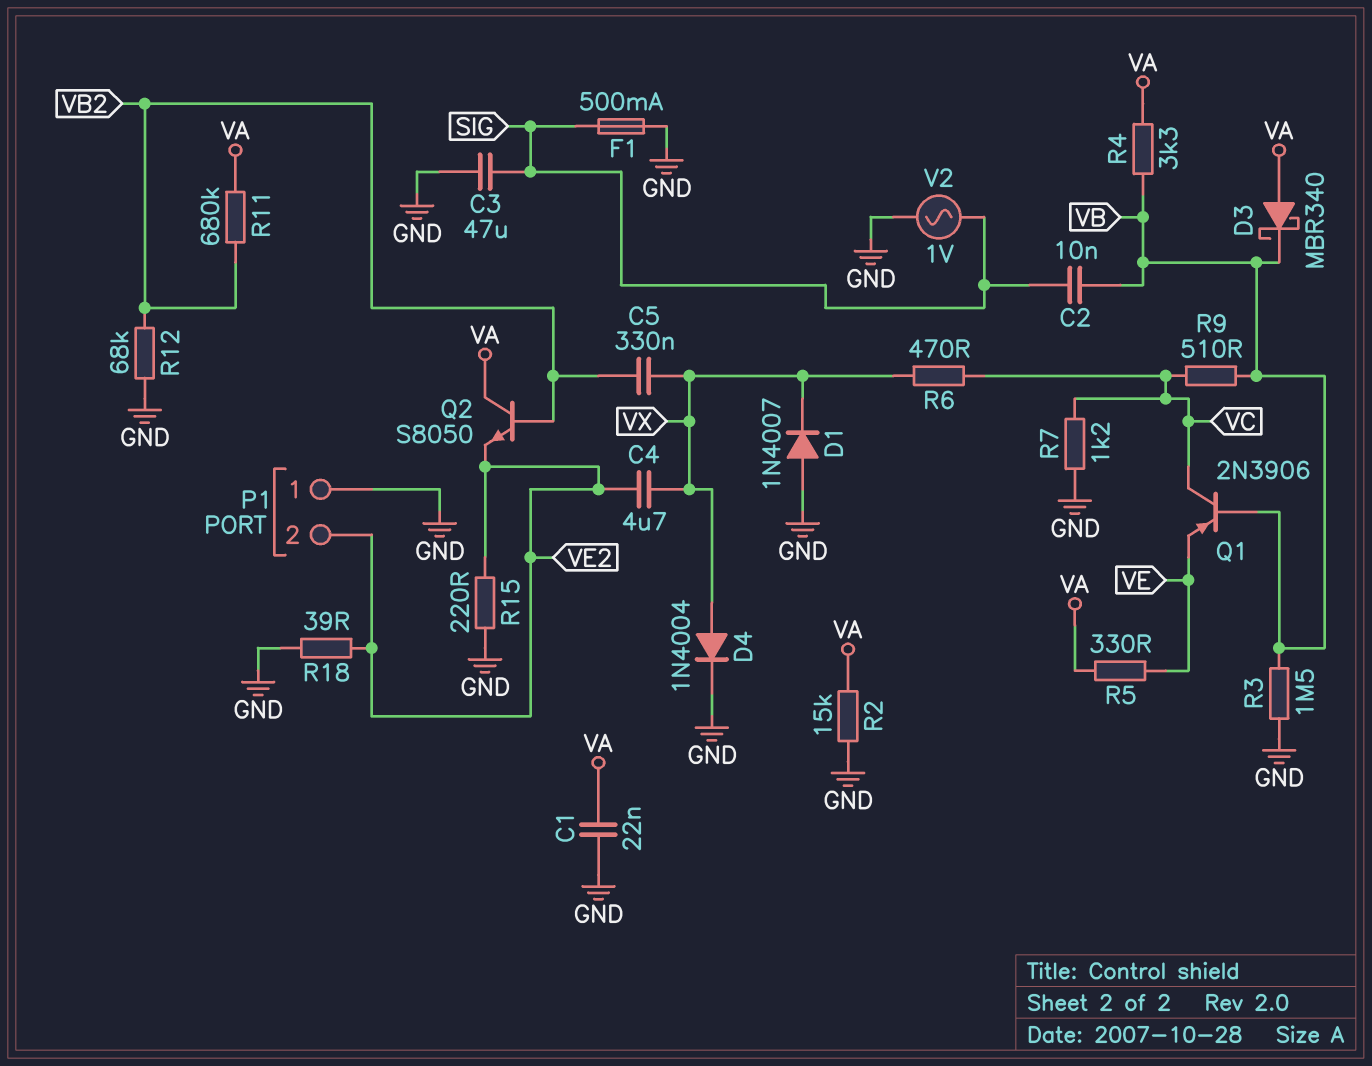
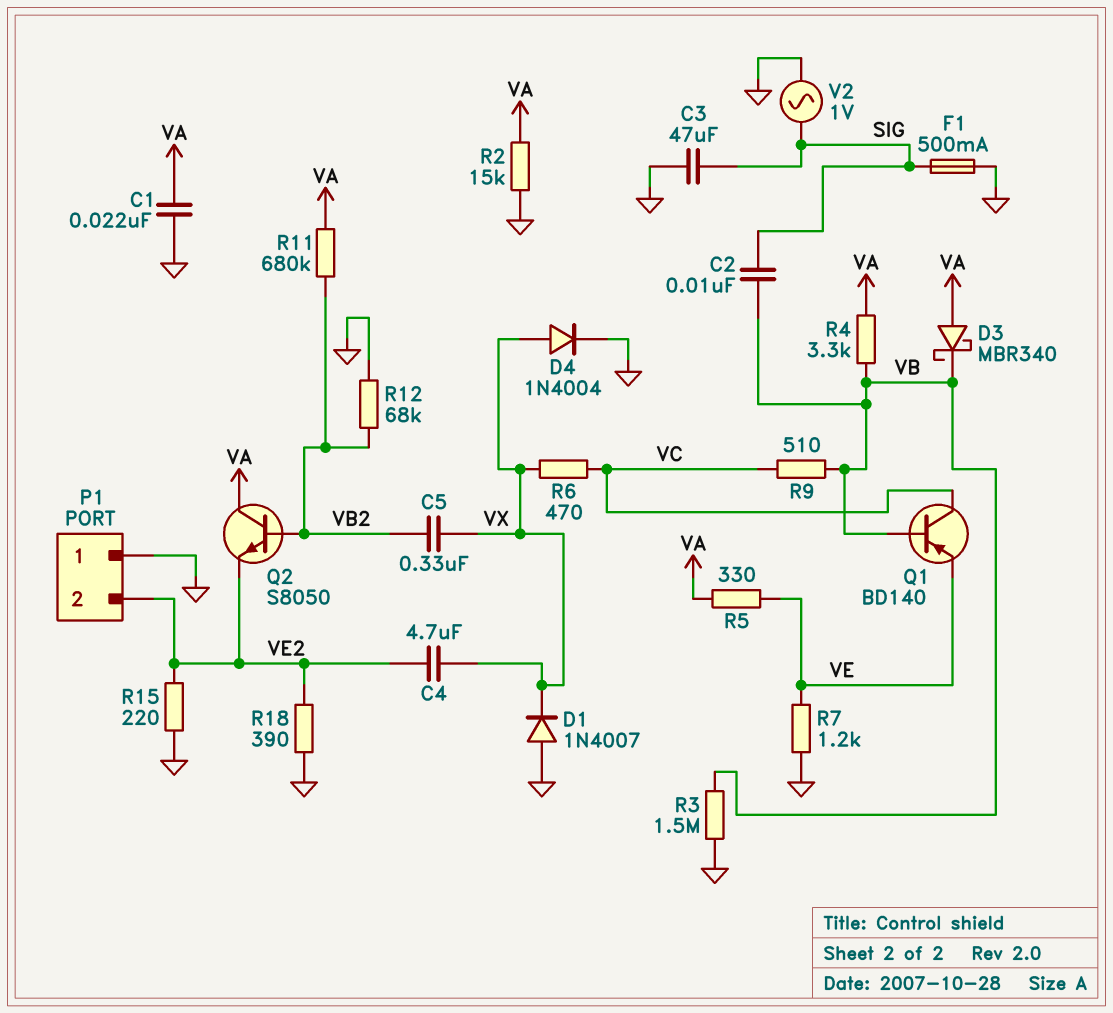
Q1: PNP 2N3906 (B VB, C VC, E VE) -> PNP BD140 (B VB, C VC, E VE)
R7: 1.2k (GND, VC) -> 1.2k (GND, VE)
R18: 39 (GND, VE2) -> 390 (GND, VE2)

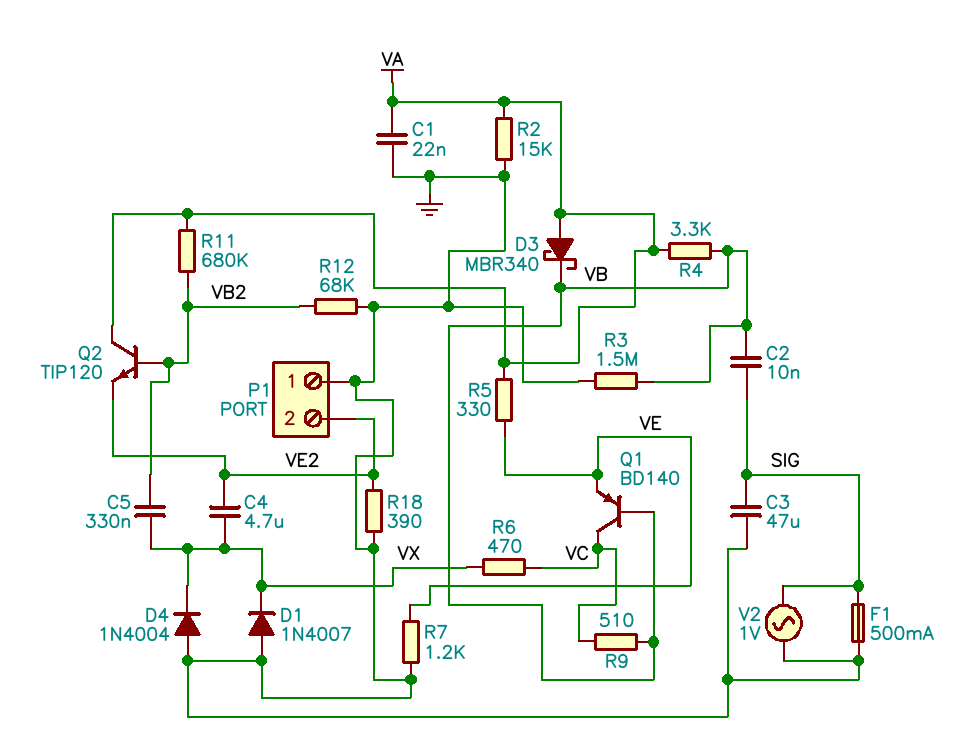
D4: diode 1N4004 (A VX, K GND) -> diode 1N4004 (A GND, K VX)
Q2: NPN S8050 (B VB2, C VA, E VE2) -> NPN TIP120 (B VB2, C VA, E VE2)
R15: 220 (GND, VE2) -> none

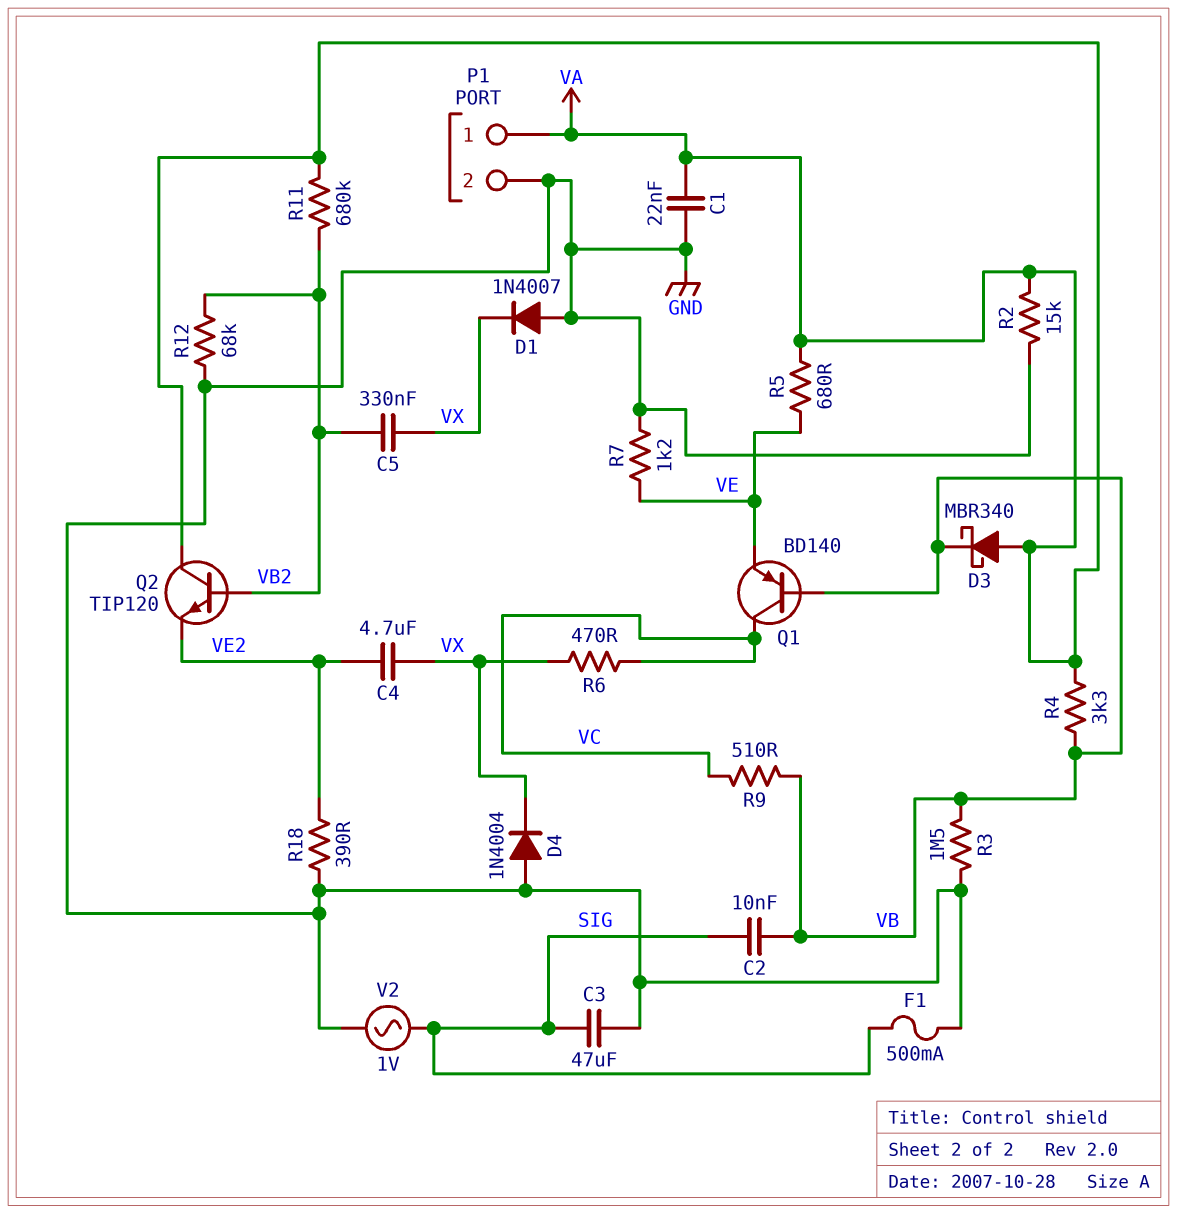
P1 pin 1: GND -> VA
P1 pin 2: VE2 -> GND
R5: 330 (VA, VE) -> 680 (VA, VE)

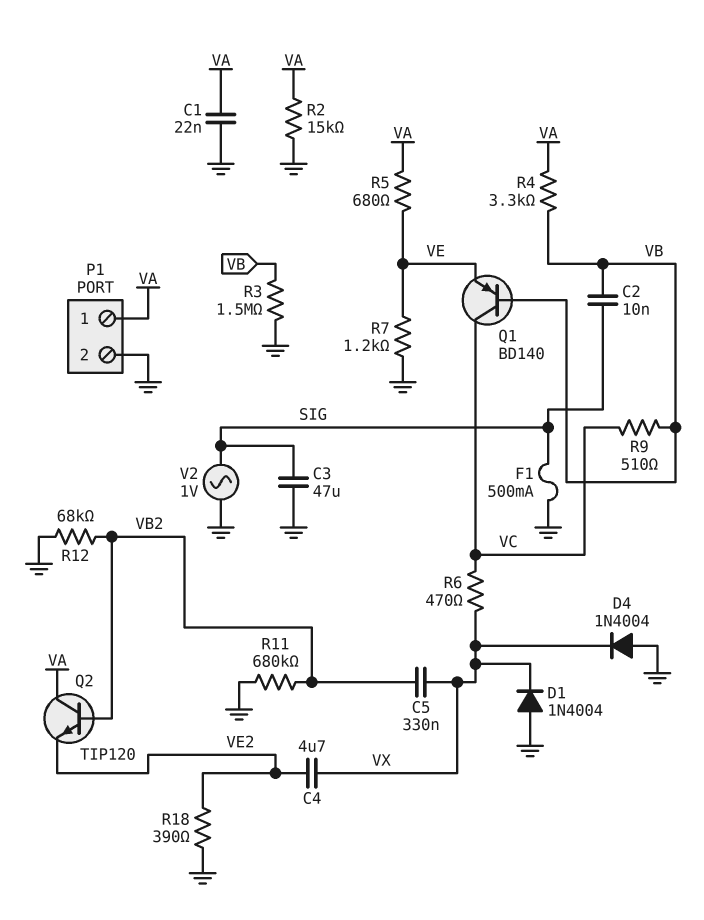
D1: diode 1N4007 (A GND, K VX) -> diode 1N4004 (A GND, K VX)
D3: schottky MBR340 (A VA, K VB) -> none
R11: 680k (VA, VB2) -> 680k (GND, VB2)

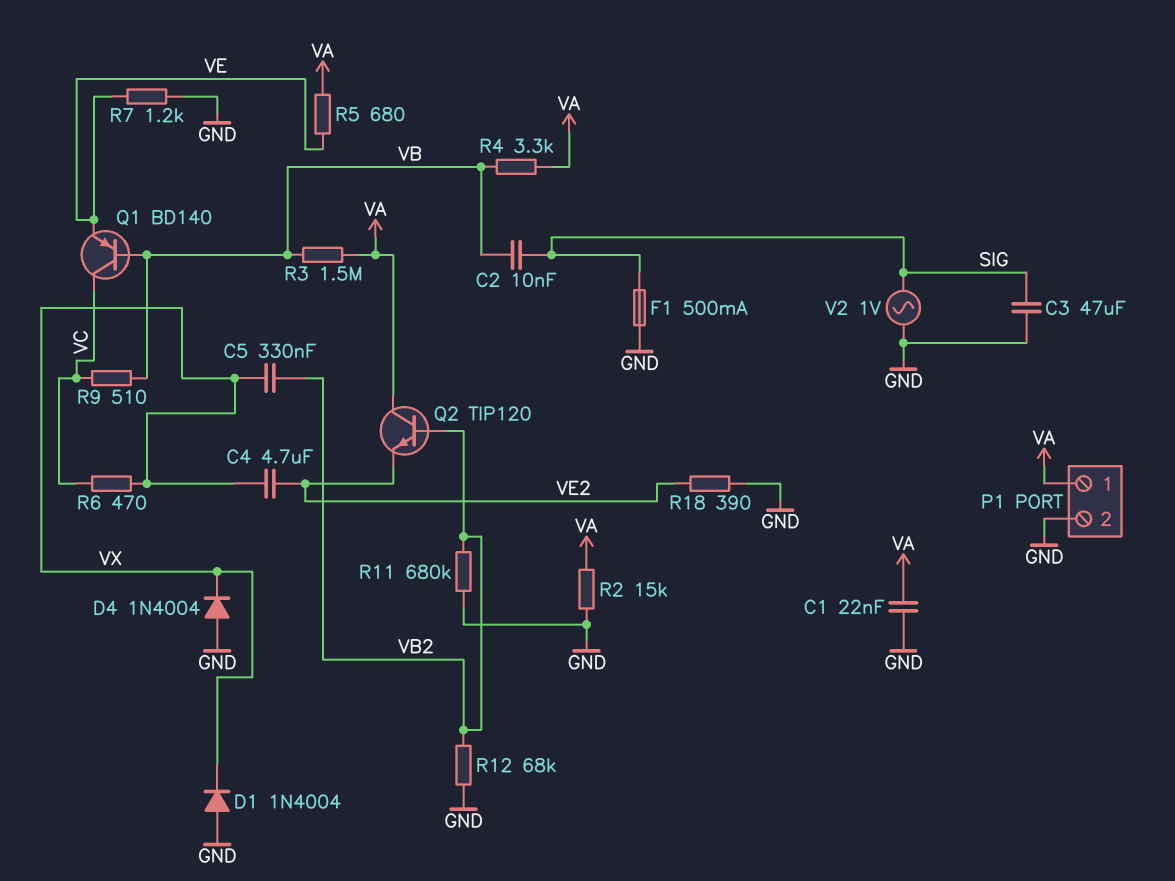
R3: 1.5M (GND, VB) -> 1.5M (VA, VB)

